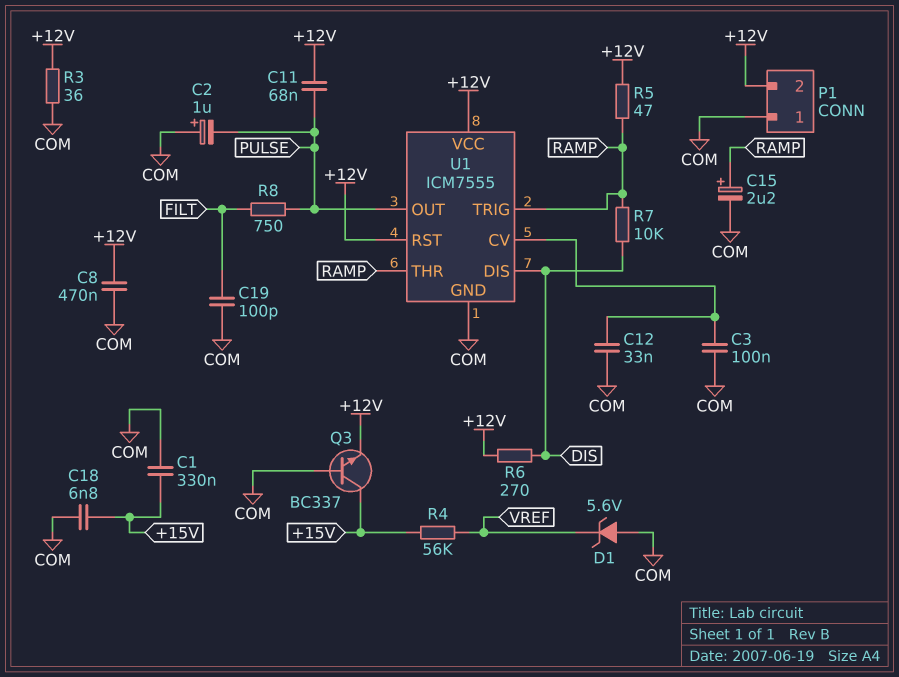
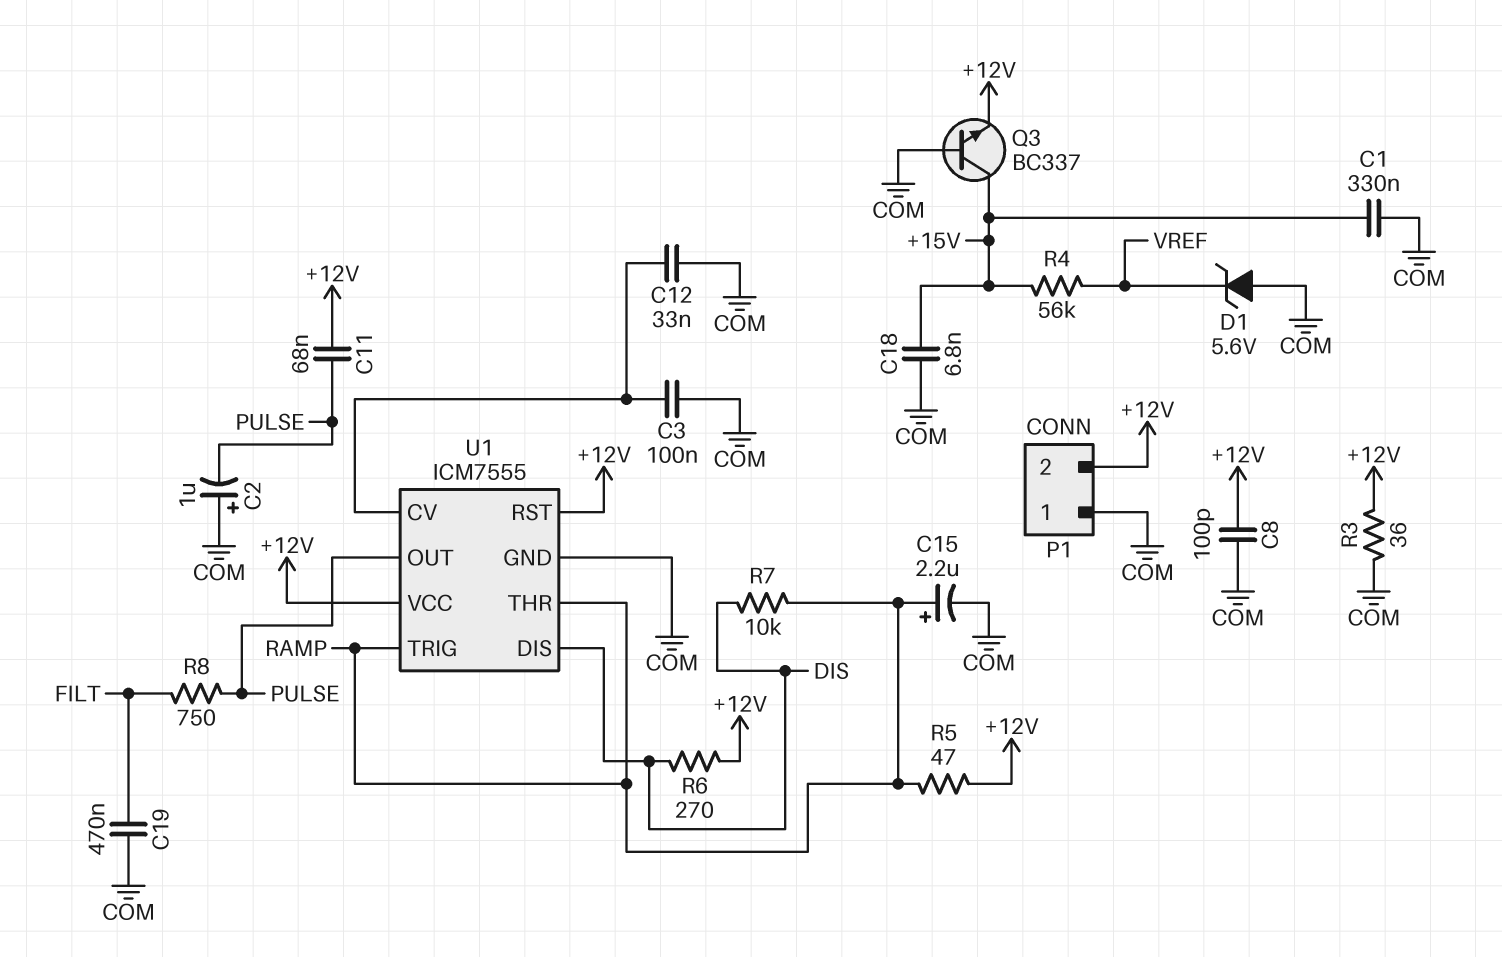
C8: 470nF (+12V, COM) -> 100pF (+12V, COM)
C19: 100pF (COM, FILT) -> 470nF (COM, FILT)

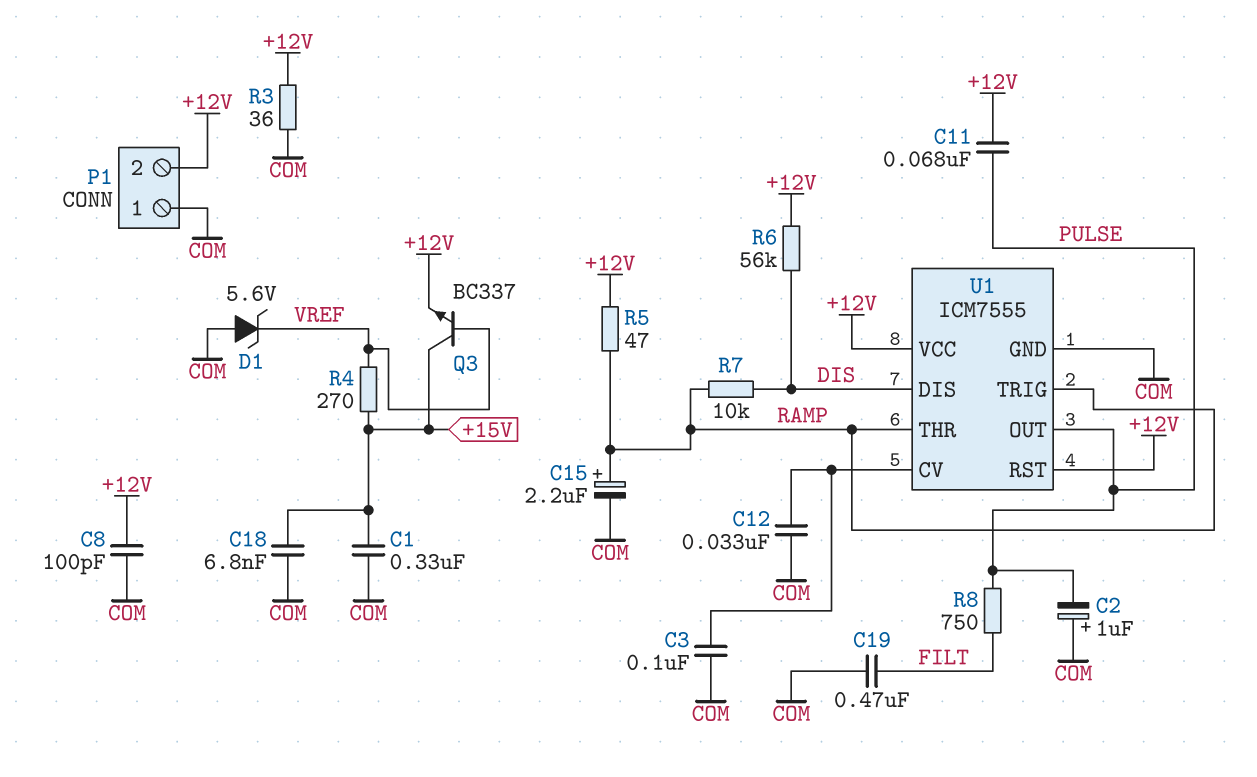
Q3: NPN BC337 (B COM, C +15V, E +12V) -> NPN BC337 (B VREF, C +15V, E +12V)
R4: 56k (+15V, VREF) -> 270 (+15V, VREF)
R6: 270 (+12V, DIS) -> 56k (+12V, DIS)

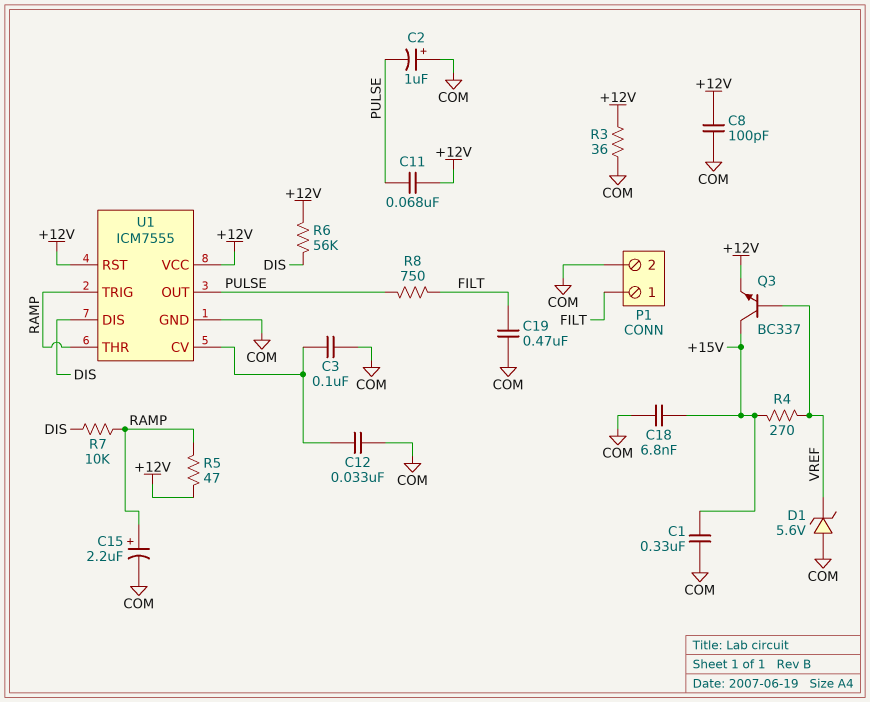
P1 pin 1: COM -> FILT
P1 pin 2: +12V -> COM

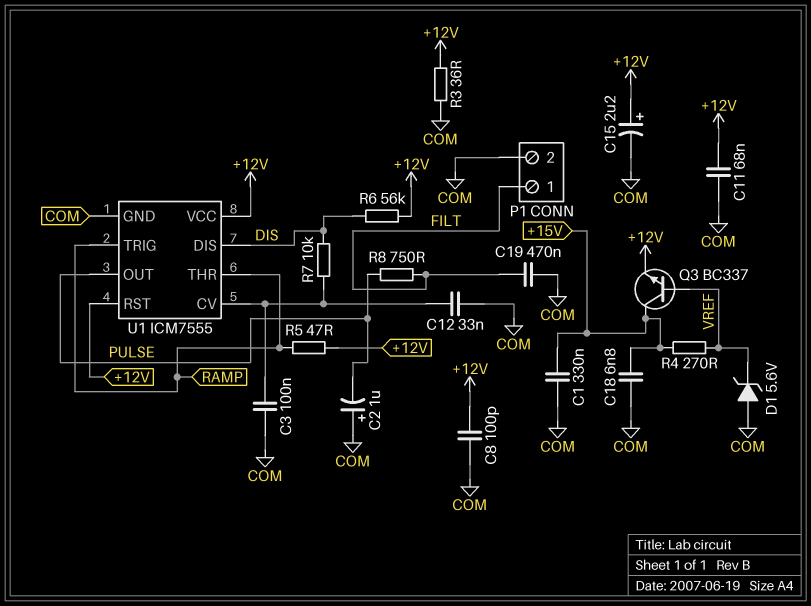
C11: 68nF (+12V, PULSE) -> 68nF (+12V, COM)
C15: 2.2uF (plus RAMP, minus COM) -> 2.2uF (plus +12V, minus COM)
R7: 10k (DIS, RAMP) -> 10k (DIS, U1/CV)

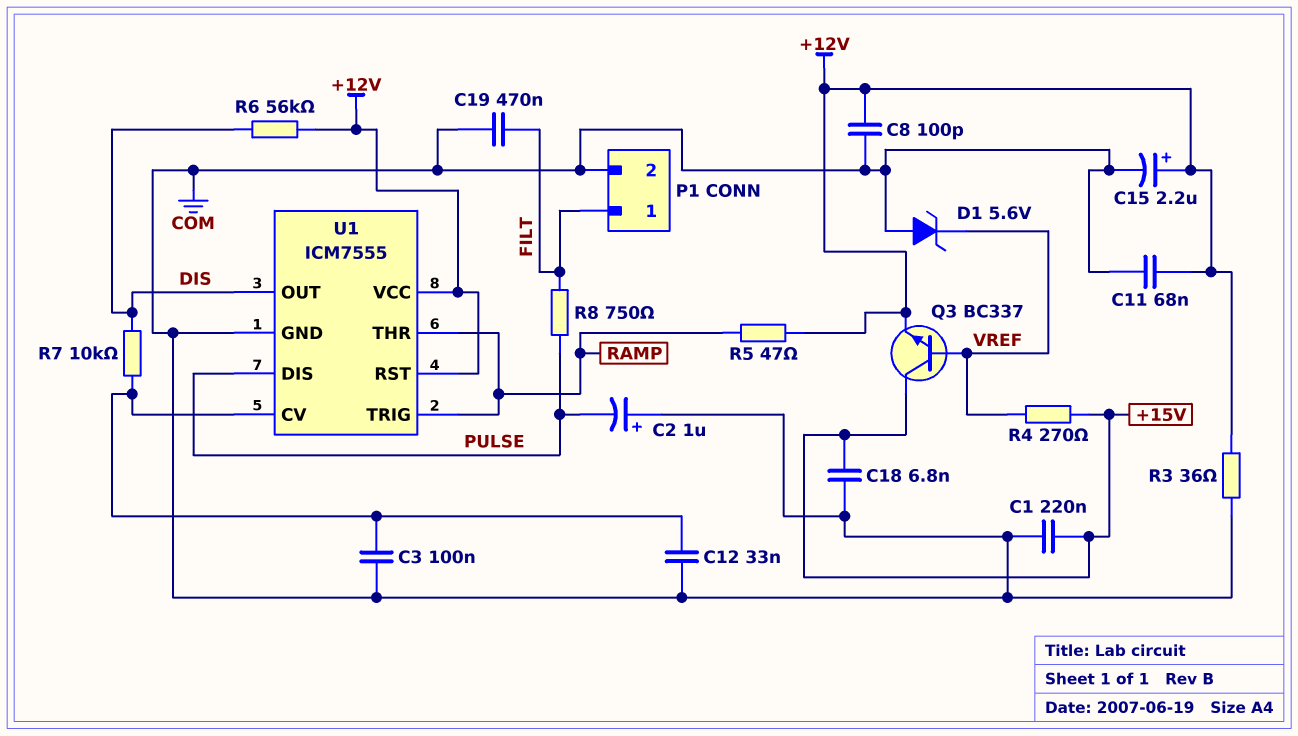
C1: 330nF (+15V, COM) -> 220nF (+15V, COM)
U1 pin DIS: DIS -> PULSE
U1 pin OUT: PULSE -> DIS

